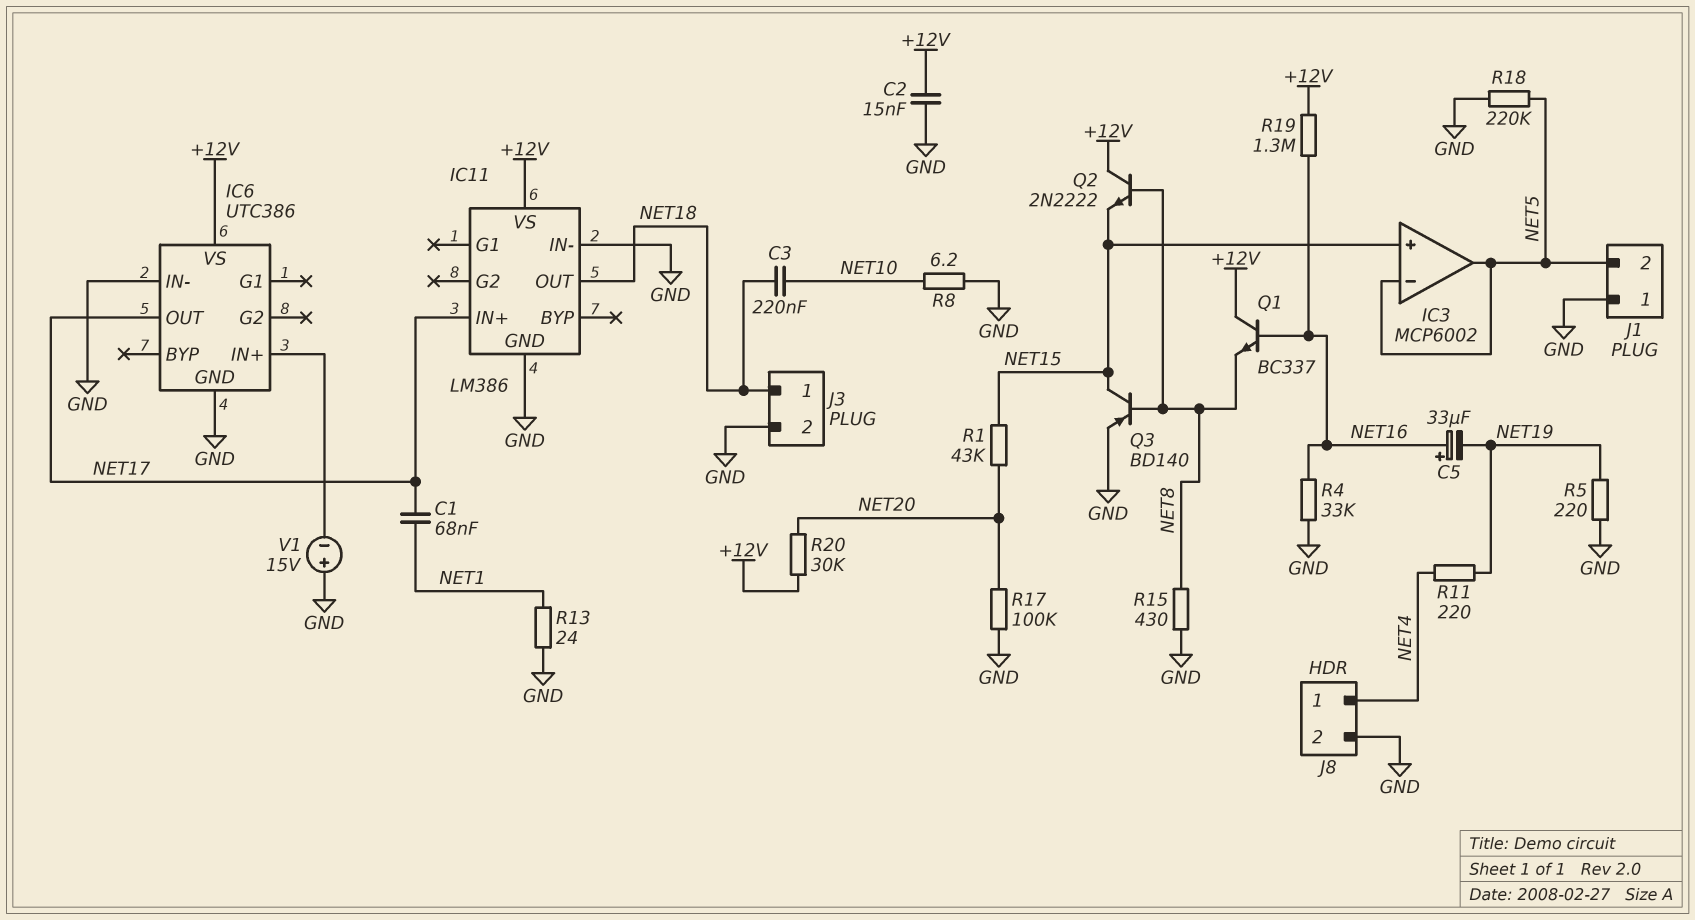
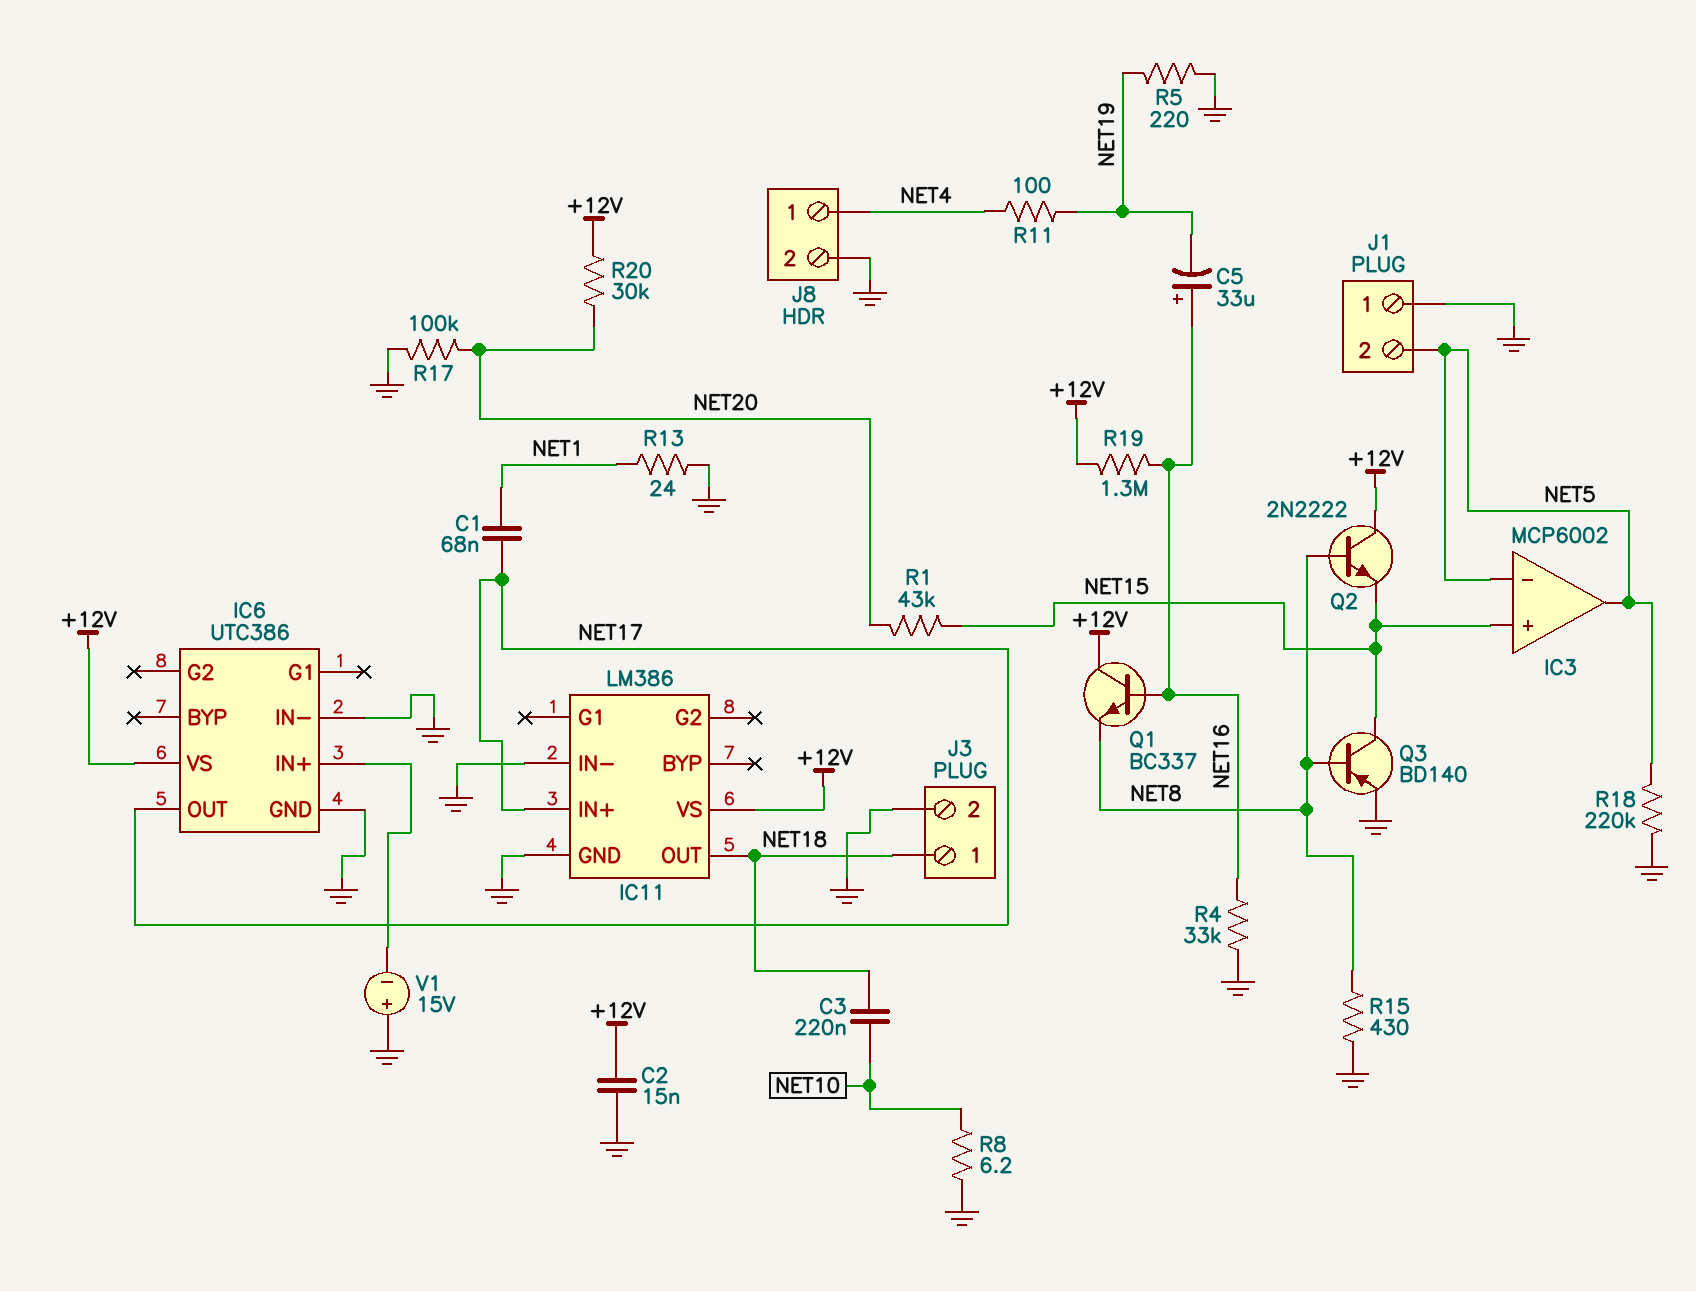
R11: 220 (NET4, NET19) -> 100 (NET4, NET19)

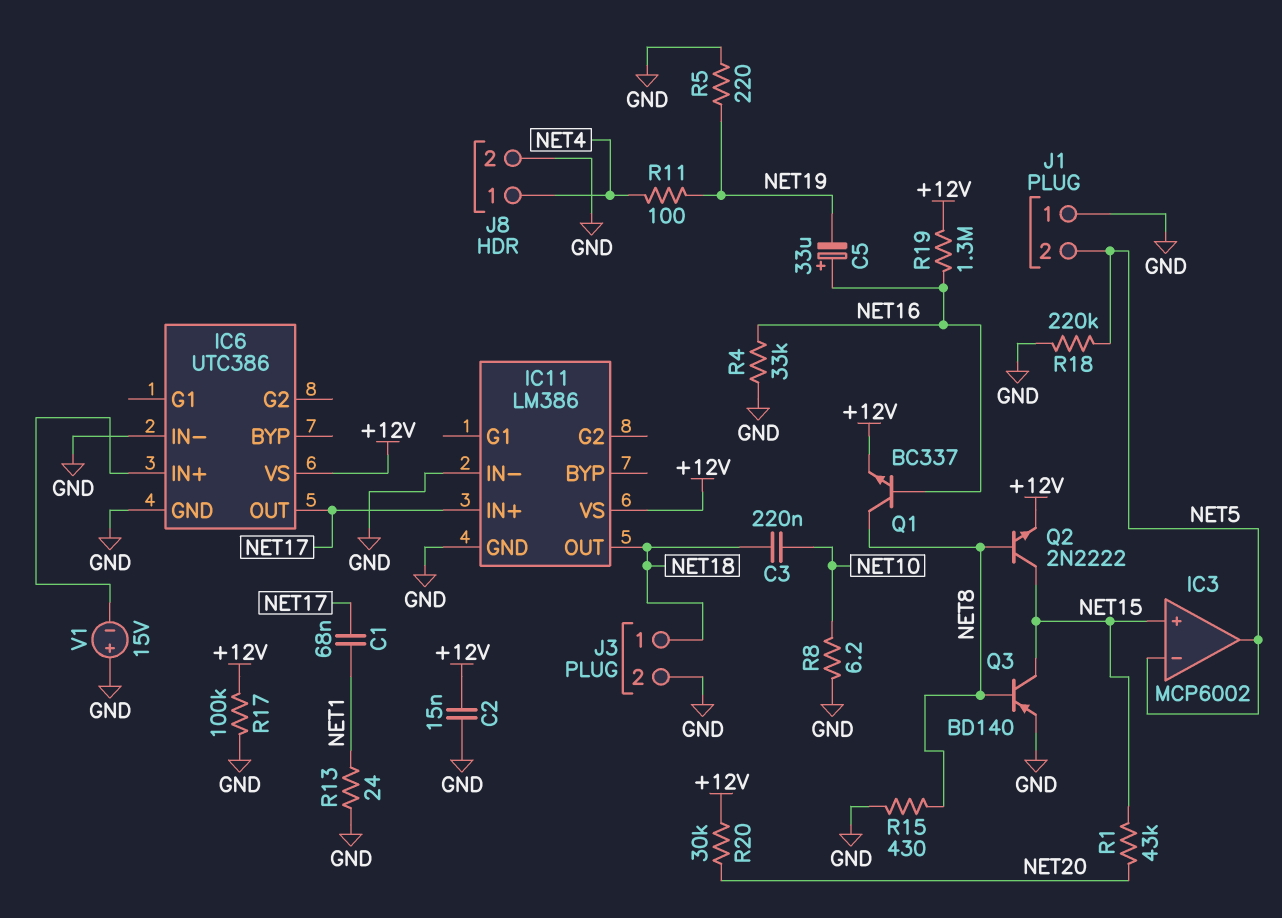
Q1: NPN BC337 (B NET16, C +12V, E NET8) -> NPN BC337 (B NET16, C NET8, E +12V)
Q2: NPN 2N2222 (B NET8, C +12V, E NET15) -> NPN 2N2222 (B NET8, C NET15, E +12V)
R17: 100k (GND, NET20) -> 100k (+12V, GND)

